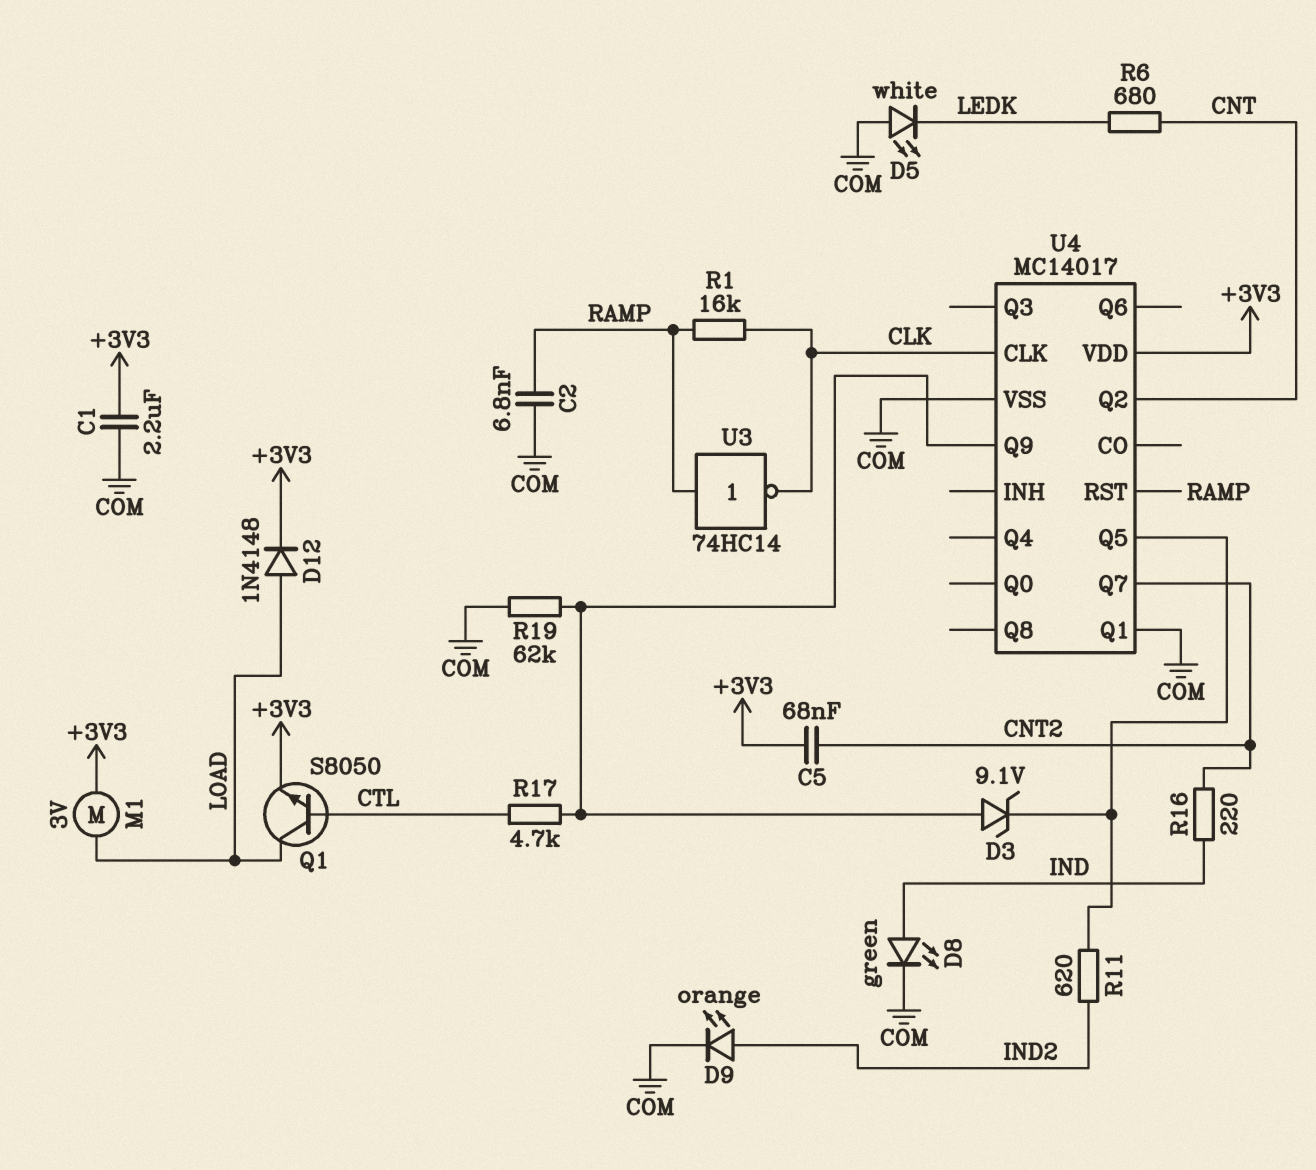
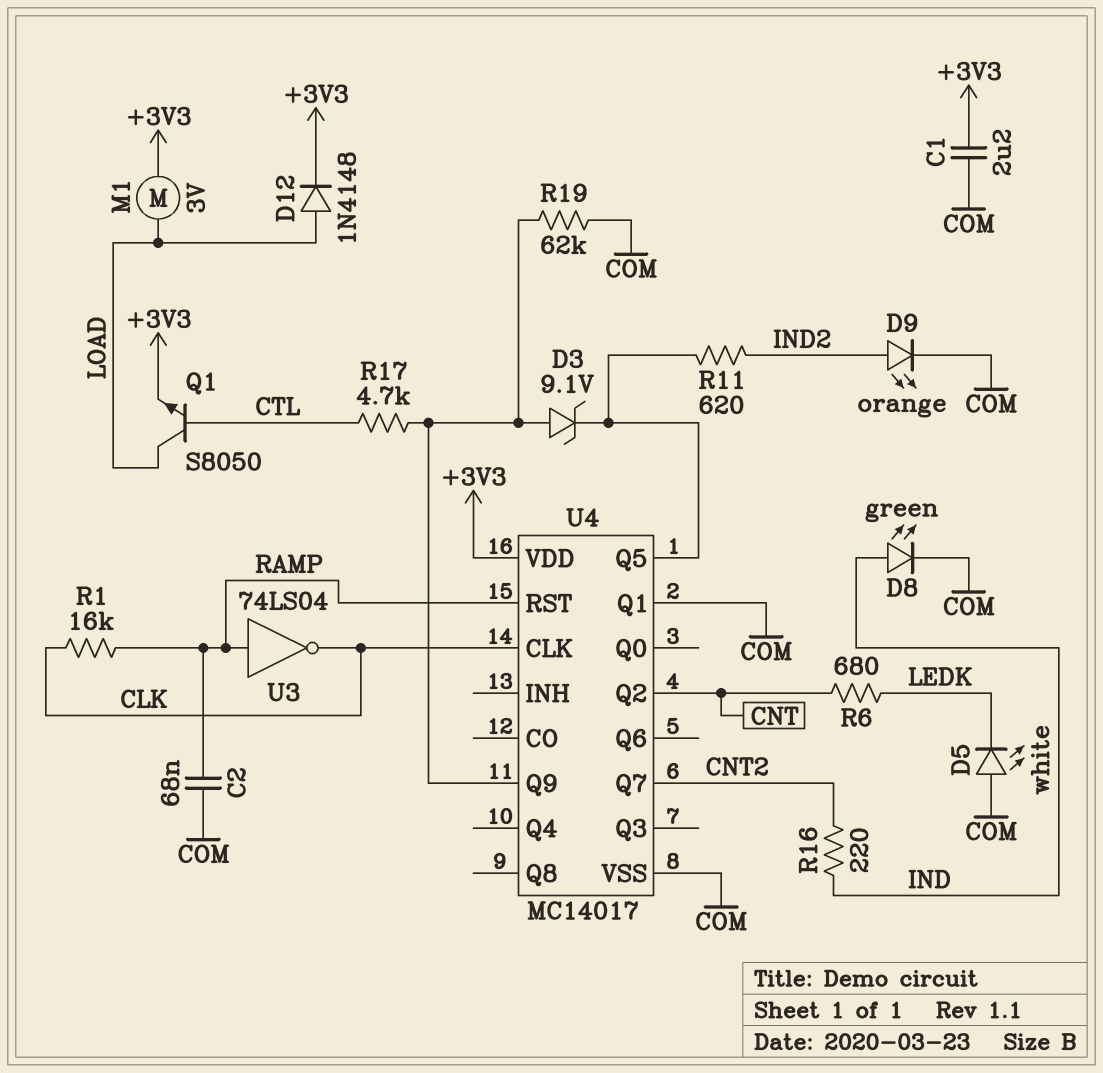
C2: 6.8nF (COM, RAMP) -> 68nF (COM, RAMP)
C5: 68nF (+3V3, CNT2) -> none
U3: NOT 74HC14 (in RAMP, out CLK) -> NOT 74LS04 (in RAMP, out CLK)

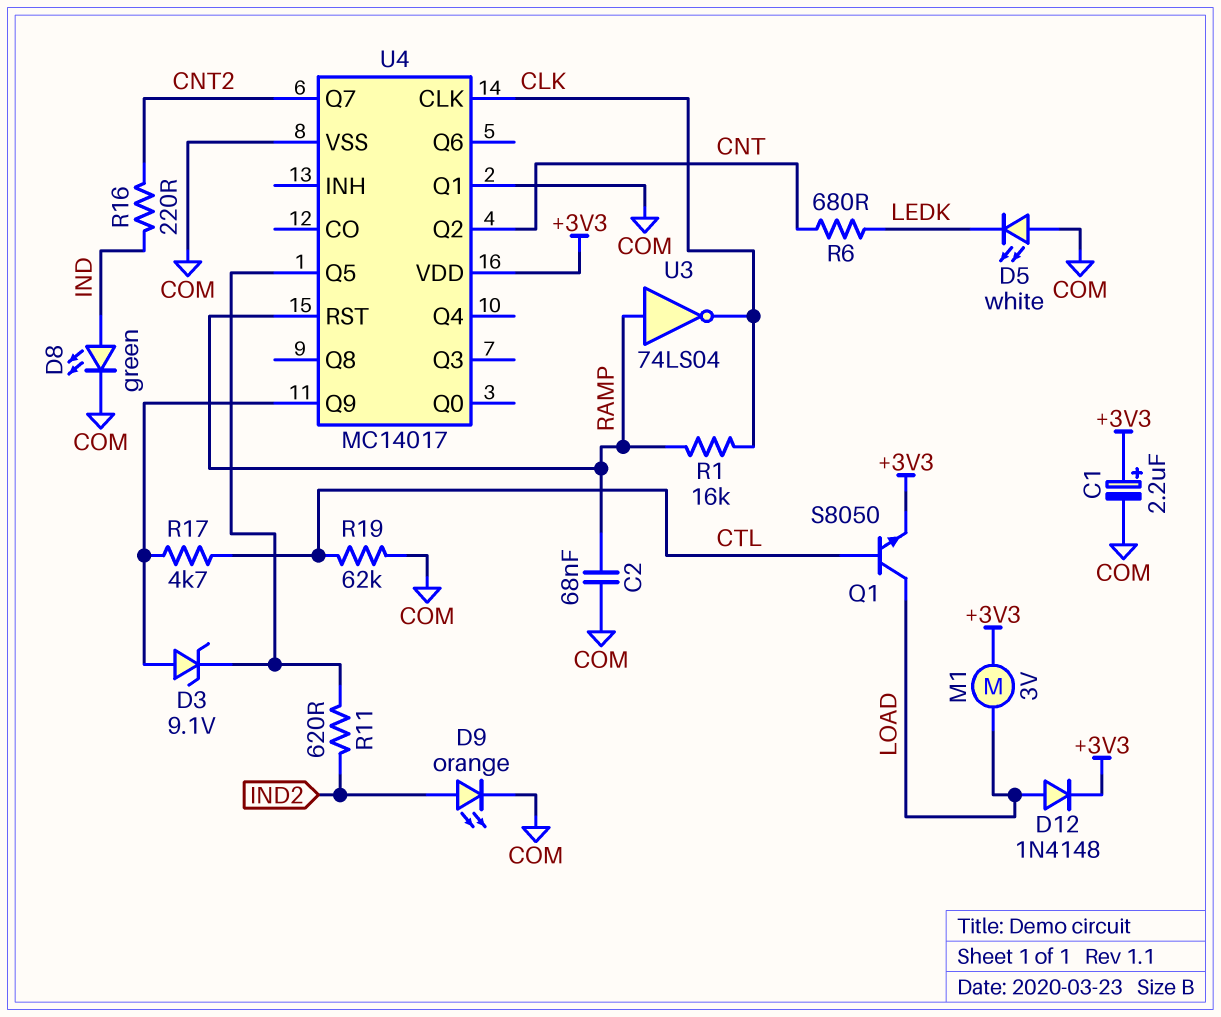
C1: 2.2uF (+3V3, COM) -> 2.2uF (plus +3V3, minus COM)
R19: 62k (COM, U4/Q9) -> 62k (COM, CTL)

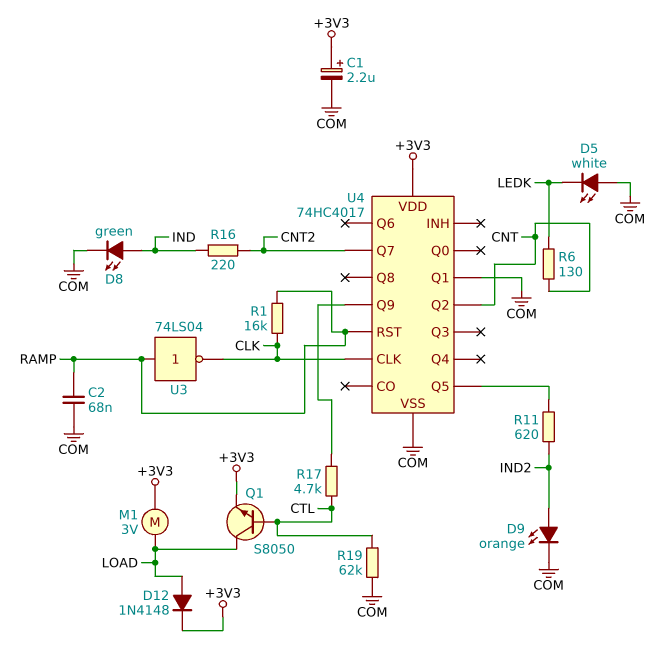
D3: zener 9.1V (A U4/Q9, K U4/Q5) -> none
R6: 680 (CNT, LEDK) -> 130 (CNT, LEDK)
U4: MC14017 -> 74HC4017

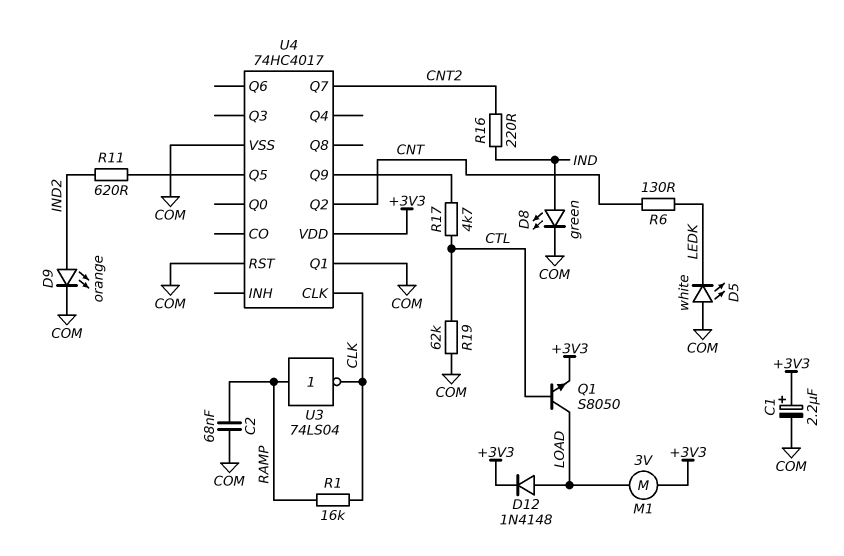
U4 pin RST: RAMP -> COM

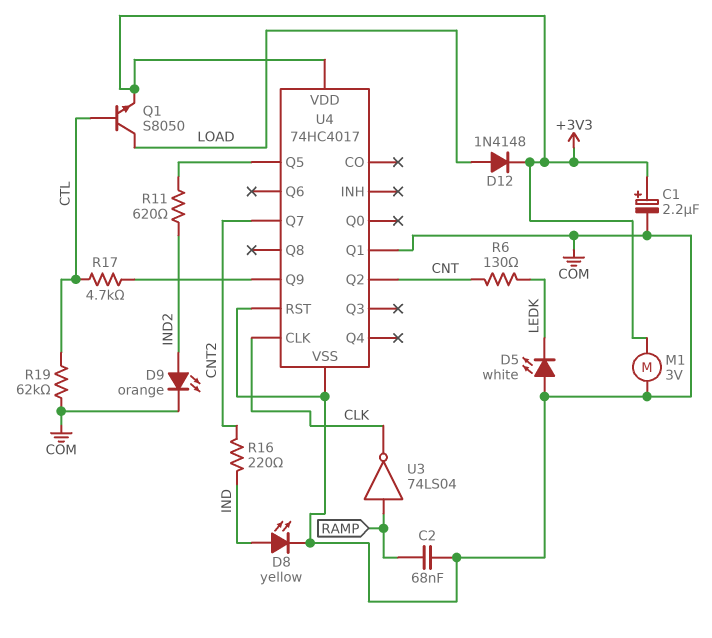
D8: LED green (A IND, K COM) -> LED yellow (A IND, K COM)
M1: motor 3V (+3V3, LOAD) -> motor 3V (+3V3, COM)
R1: 16k (CLK, RAMP) -> none

